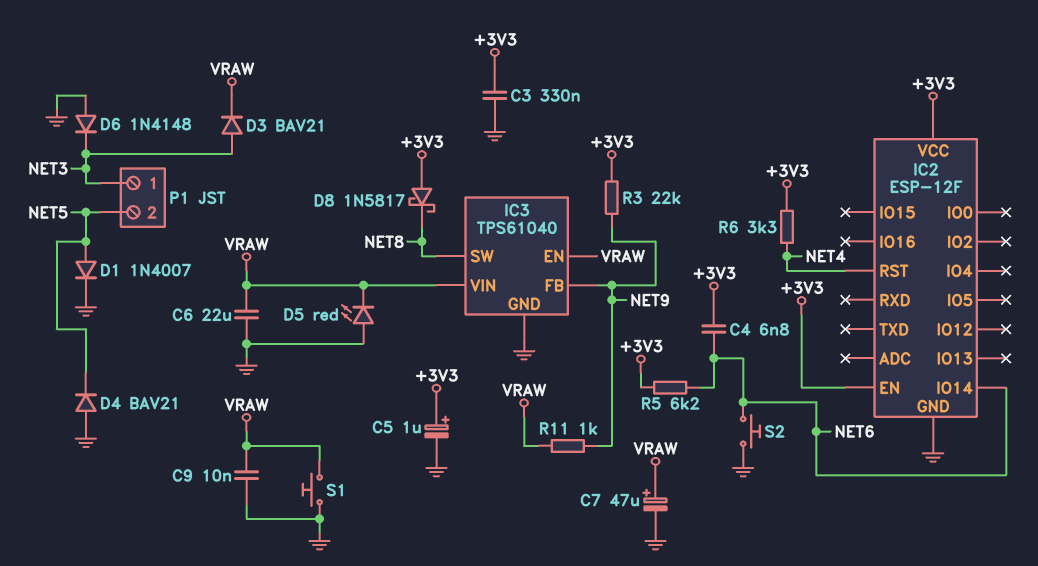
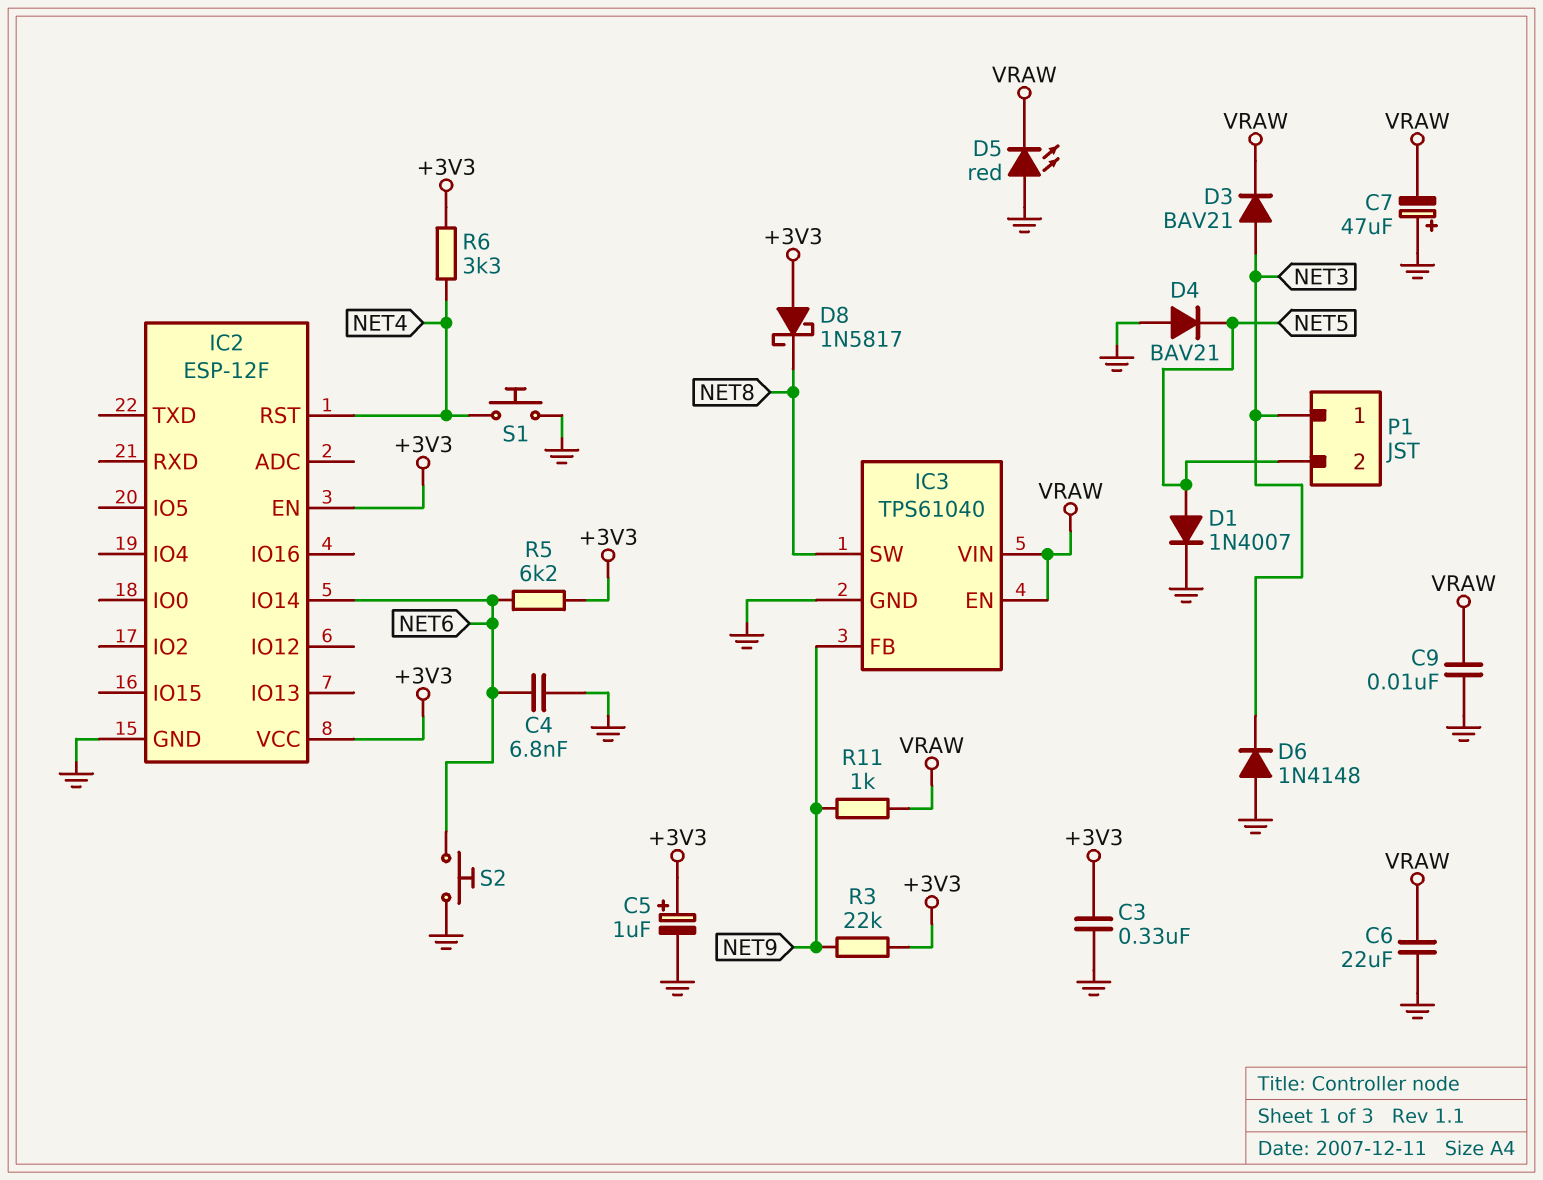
C4: 6.8nF (+3V3, NET6) -> 6.8nF (GND, NET6)
C7: 47uF (plus VRAW, minus GND) -> 47uF (plus GND, minus VRAW)
S1: button (GND, VRAW) -> button (GND, NET4)

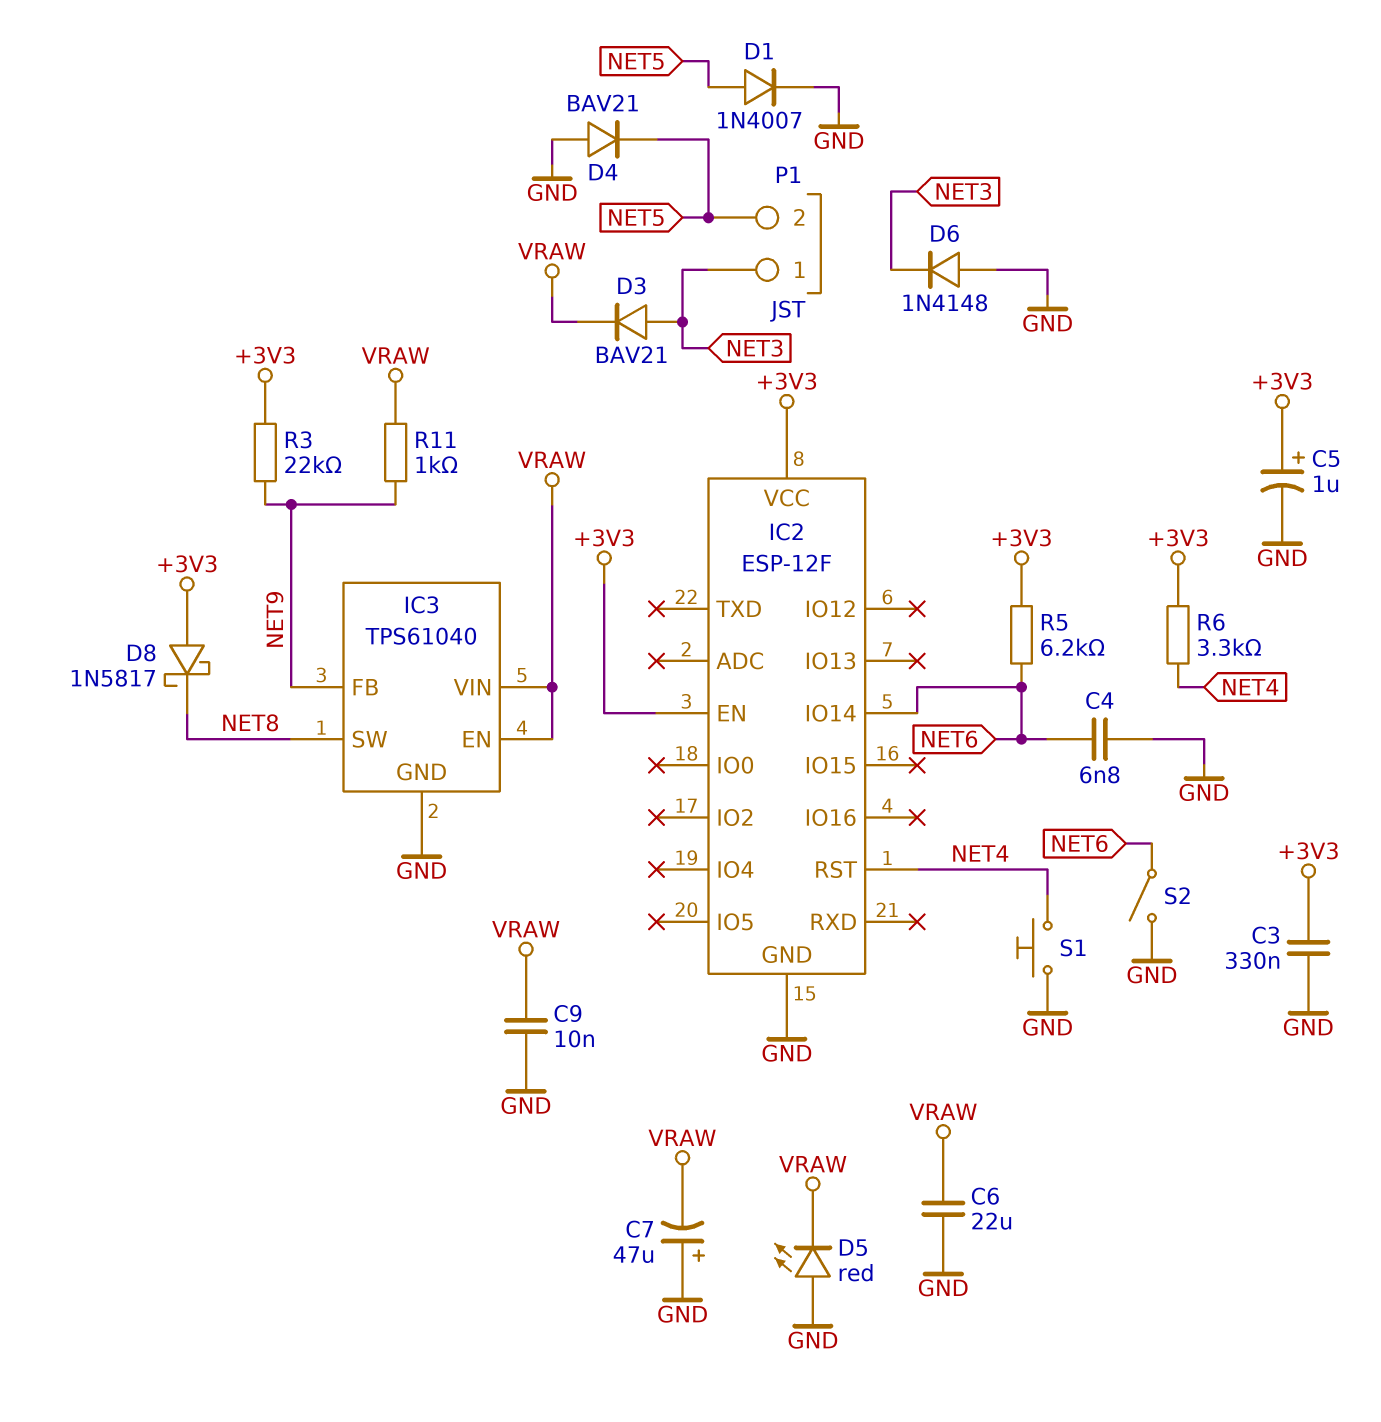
S2: button (GND, NET6) -> switch (GND, NET6)

